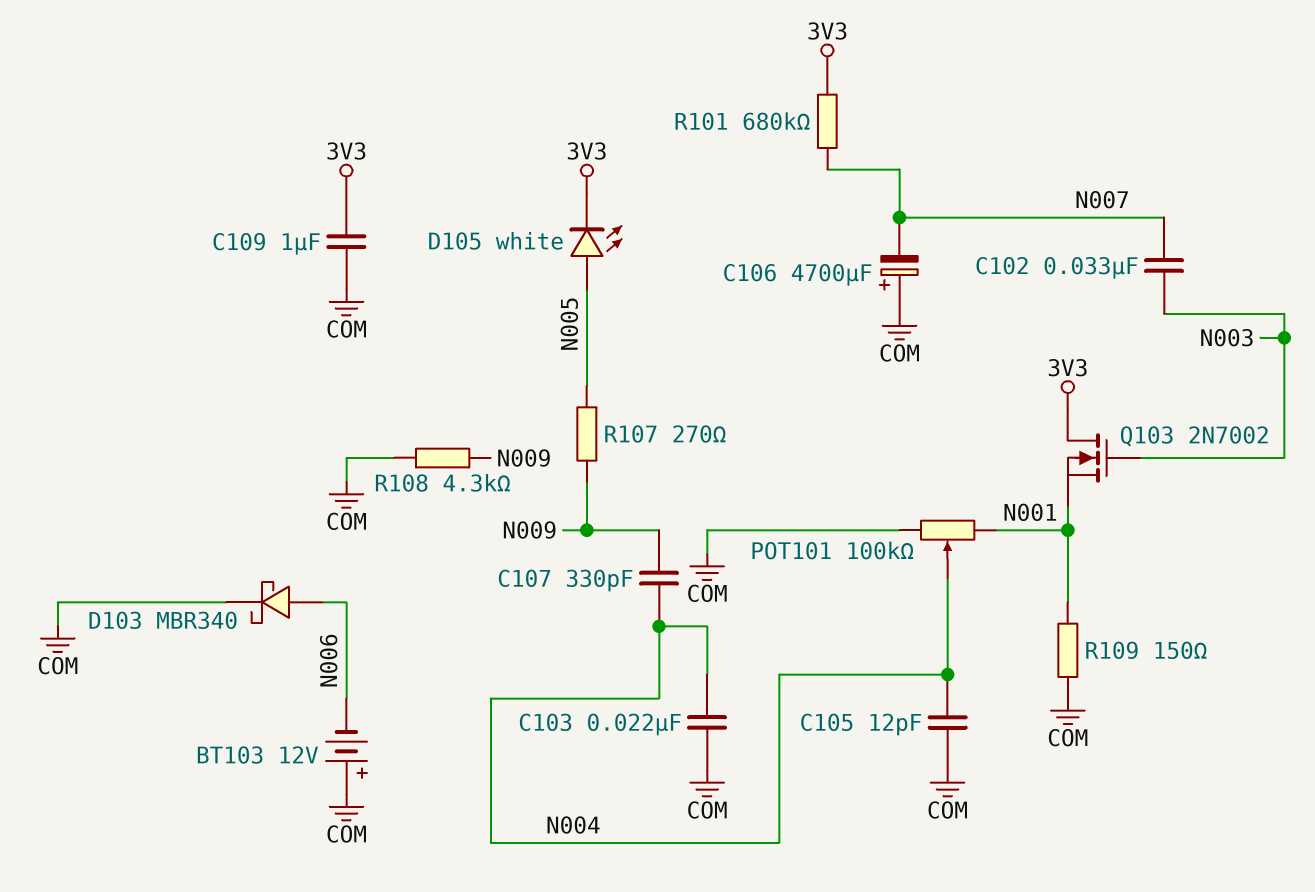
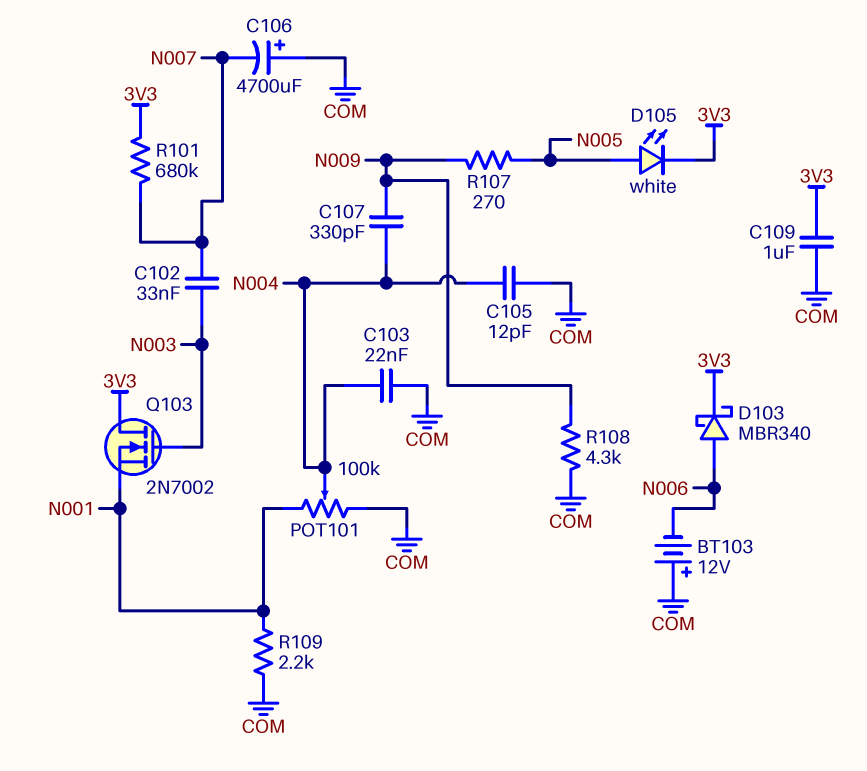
D103: schottky MBR340 (A N006, K COM) -> schottky MBR340 (A N006, K 3V3)
R109: 150 (COM, N001) -> 2.2k (COM, N001)

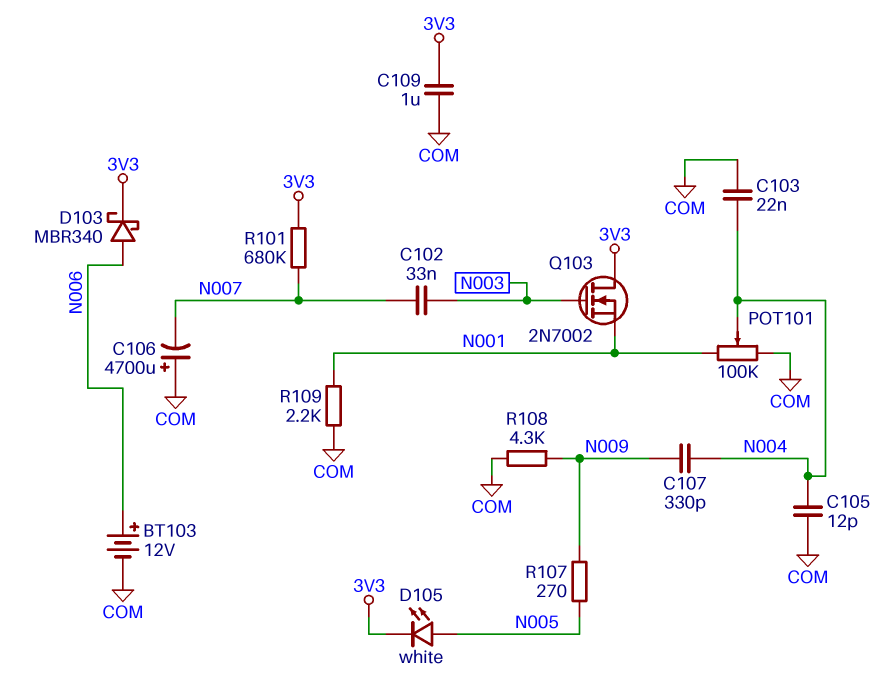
BT103: 12V (plus COM, minus N006) -> 12V (plus N006, minus COM)

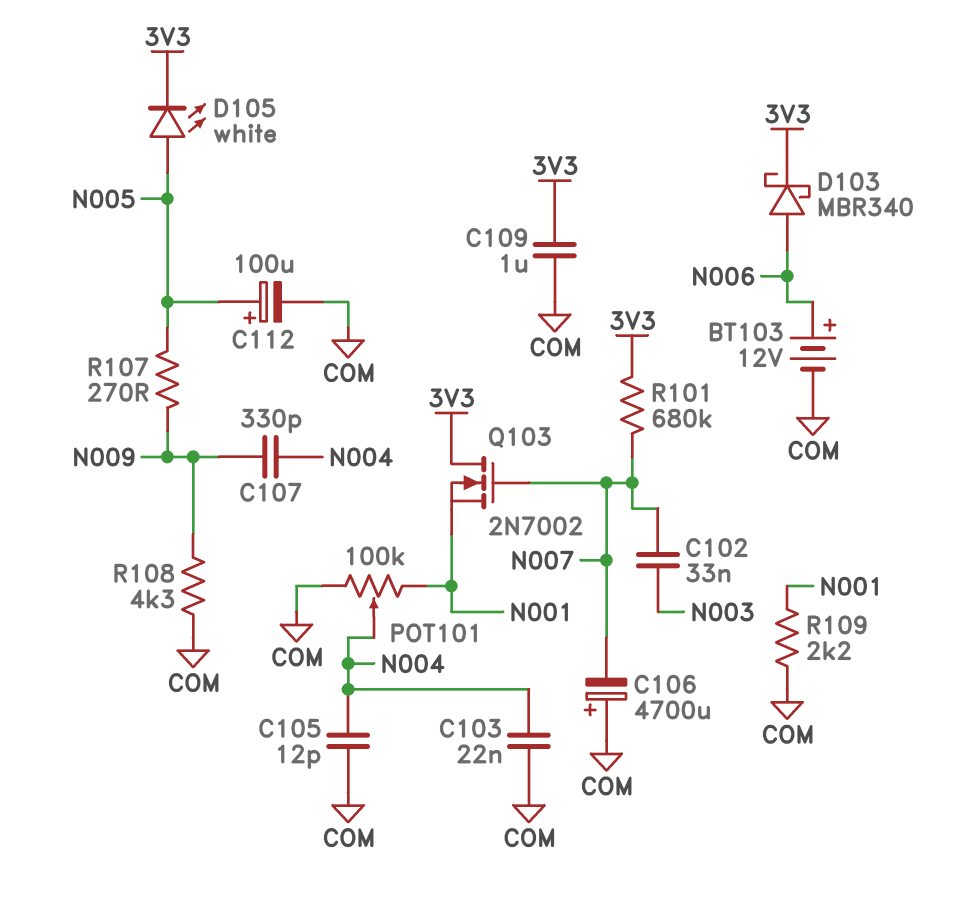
C112: none -> 100uF (plus N005, minus COM)
Q103: NMOS 2N7002 (G N003, D 3V3, S N001) -> NMOS 2N7002 (G N007, D 3V3, S N001)

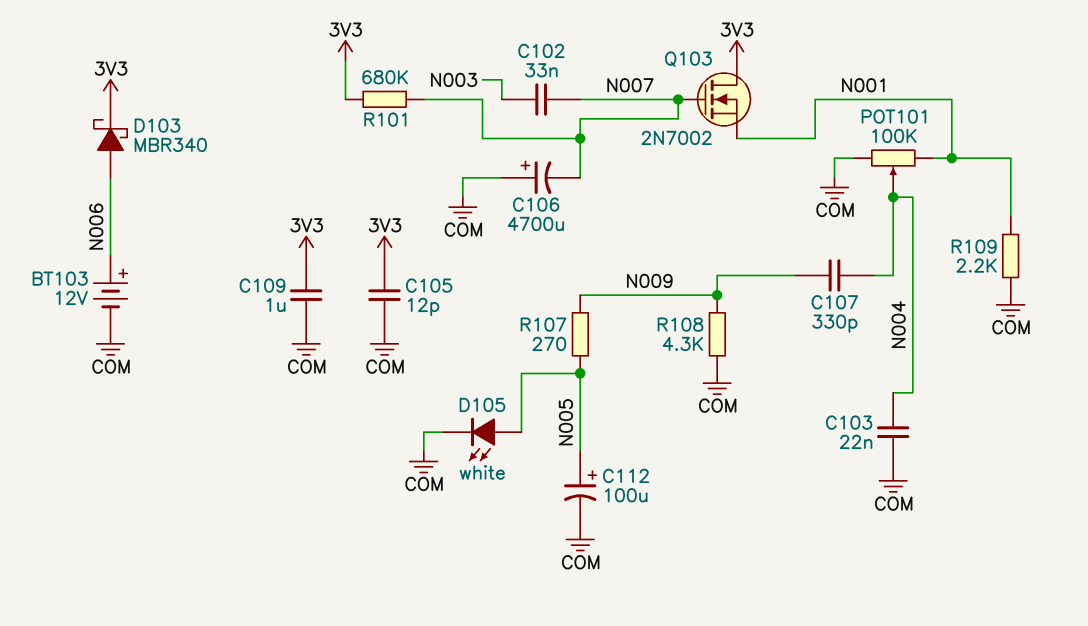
C105: 12pF (COM, N004) -> 12pF (3V3, COM)
D105: LED white (A N005, K 3V3) -> LED white (A N005, K COM)

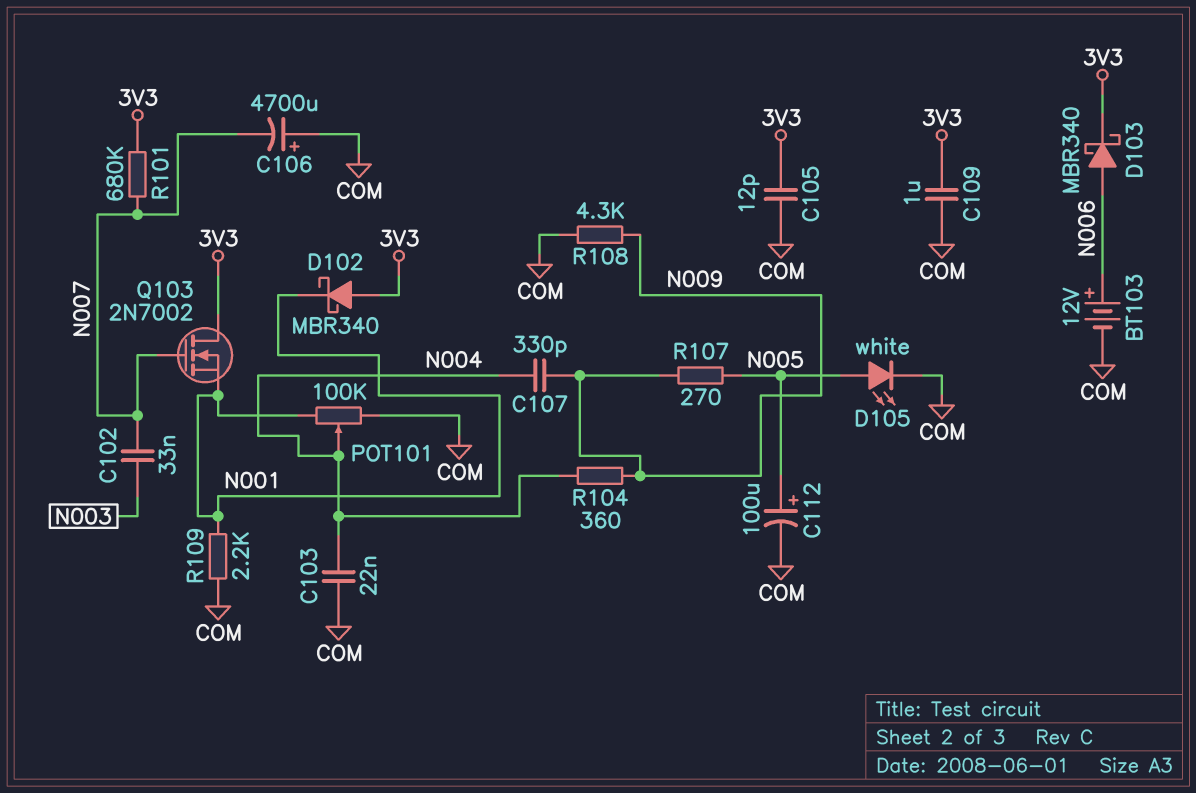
D102: none -> schottky MBR340 (A 3V3, K N001)
R104: none -> 360 (N004, N009)

